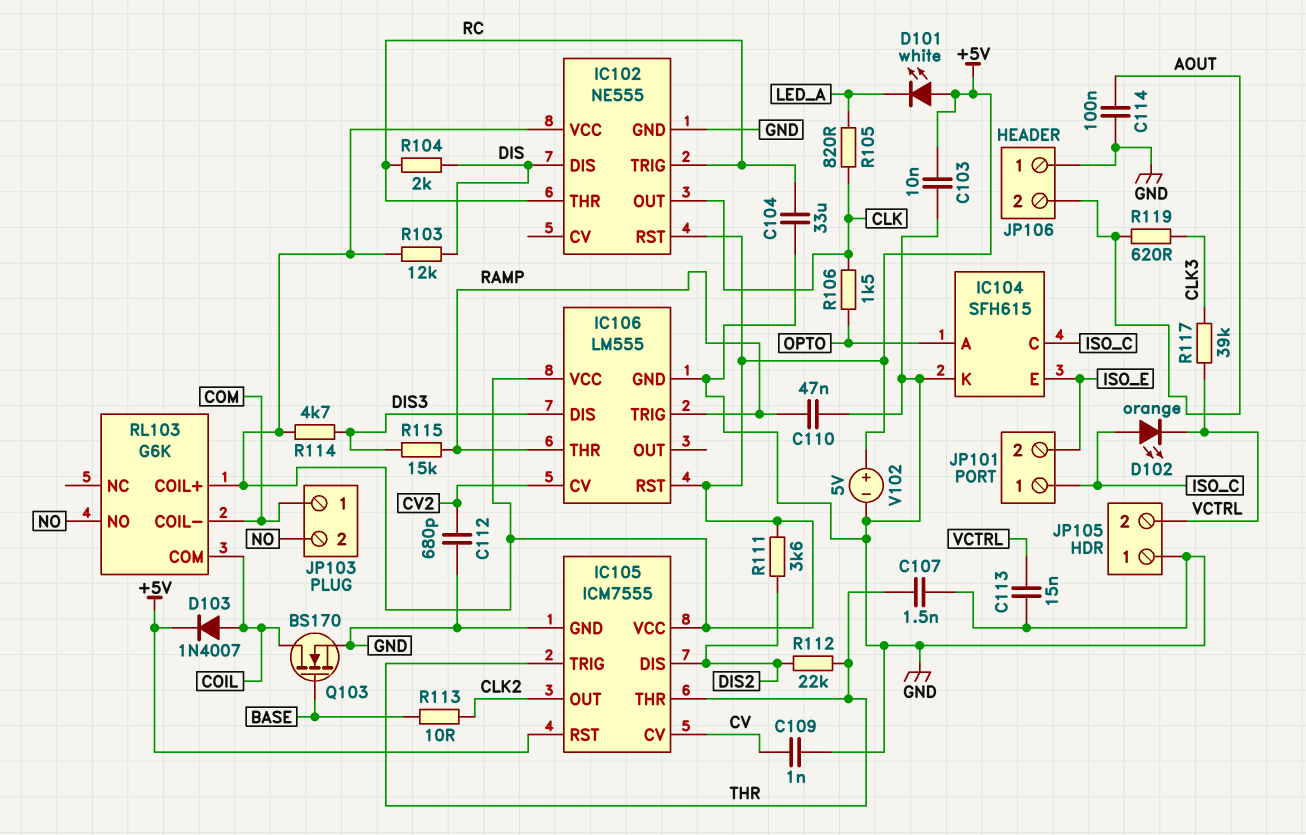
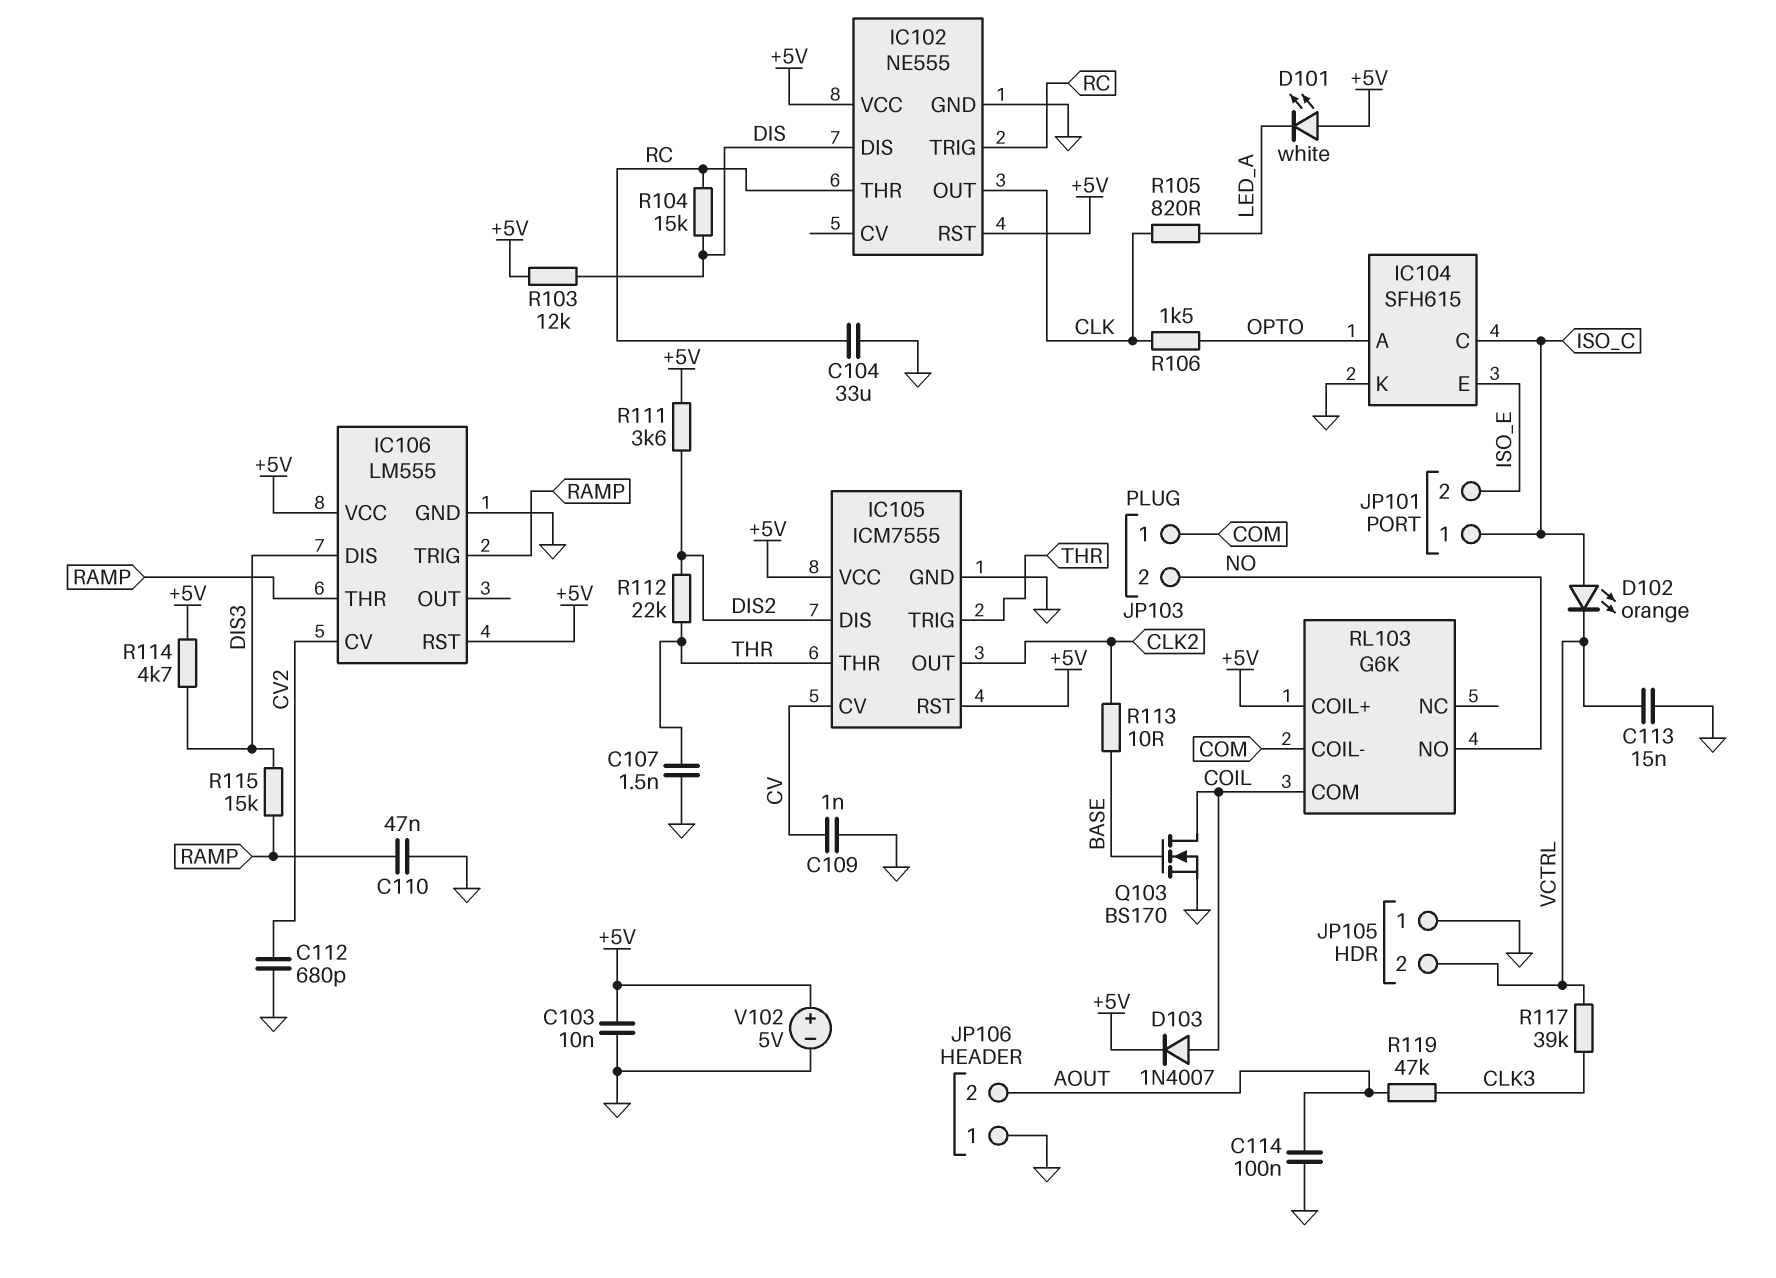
R104: 2k (DIS, RC) -> 15k (DIS, RC)
R119: 620 (AOUT, CLK3) -> 47k (AOUT, CLK3)

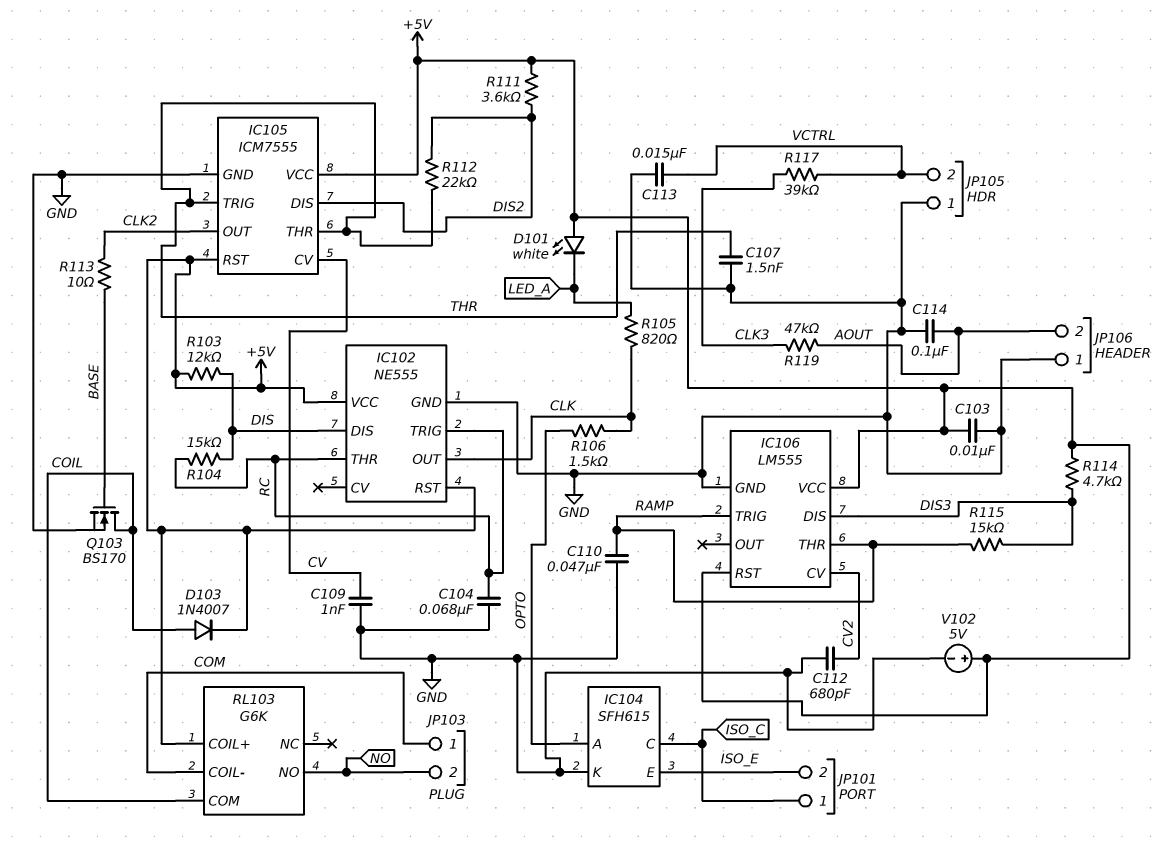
C104: 33uF (GND, RC) -> 68nF (GND, RC)
D102: LED orange (A ISO_C, K VCTRL) -> none

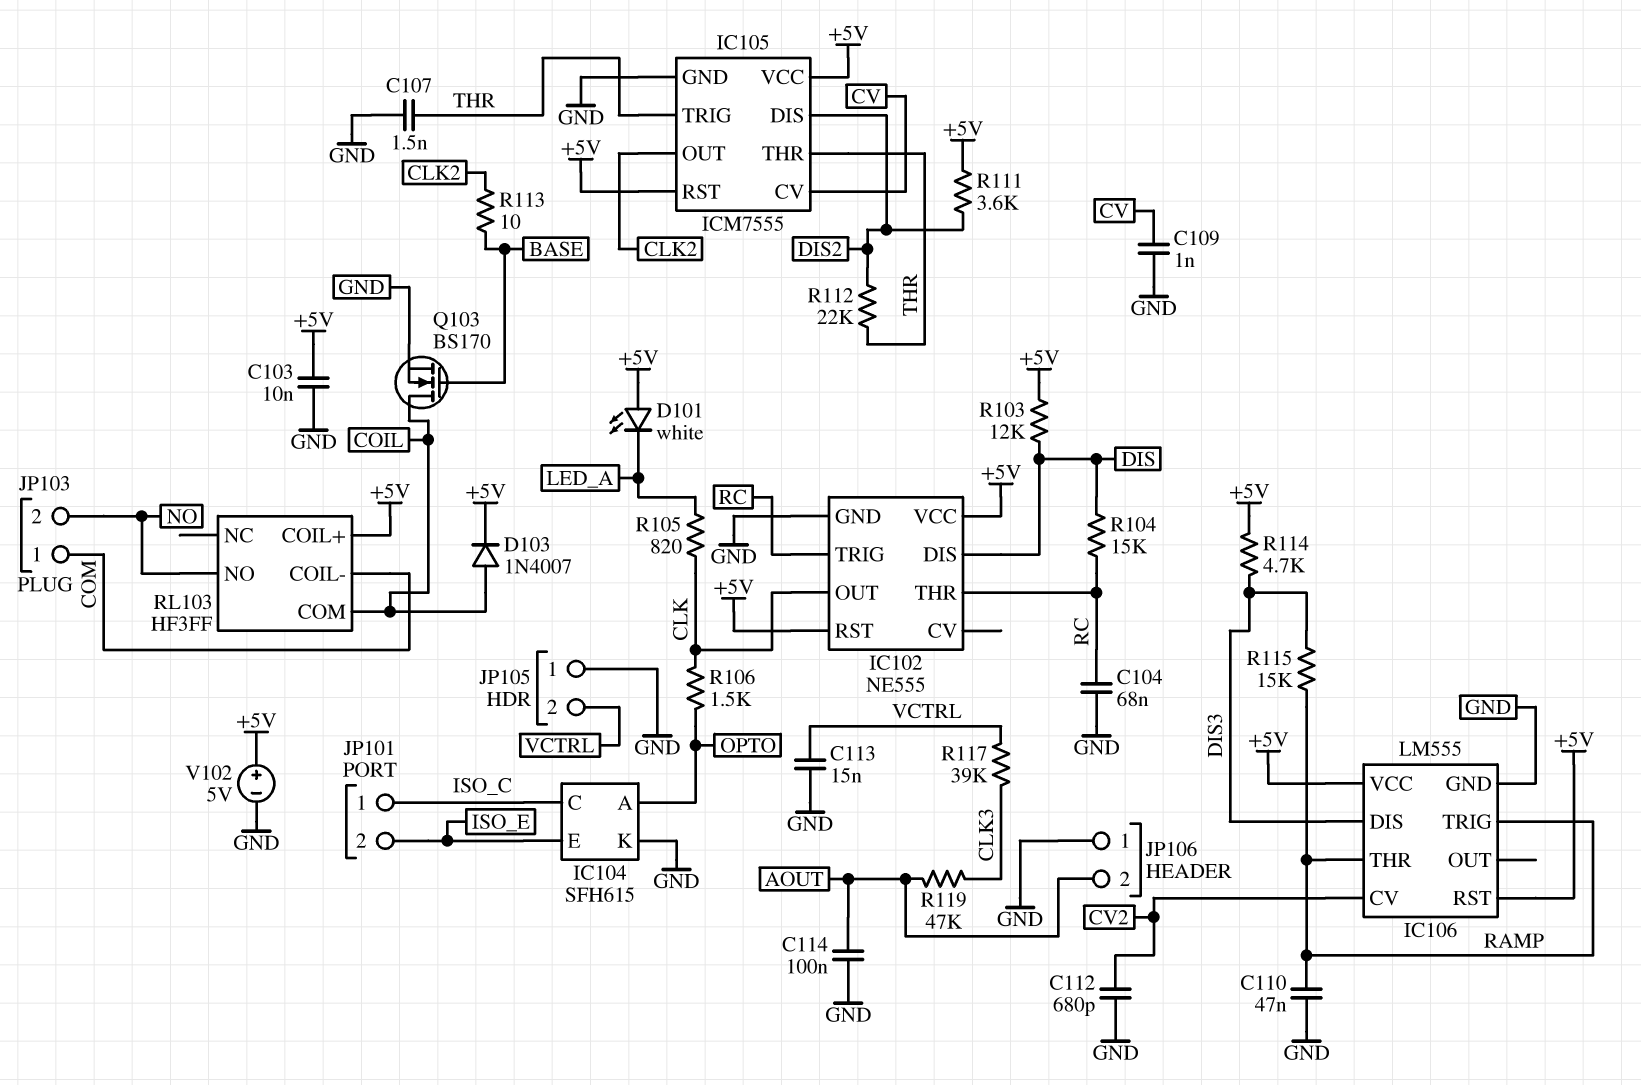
RL103: G6K -> HF3FF

